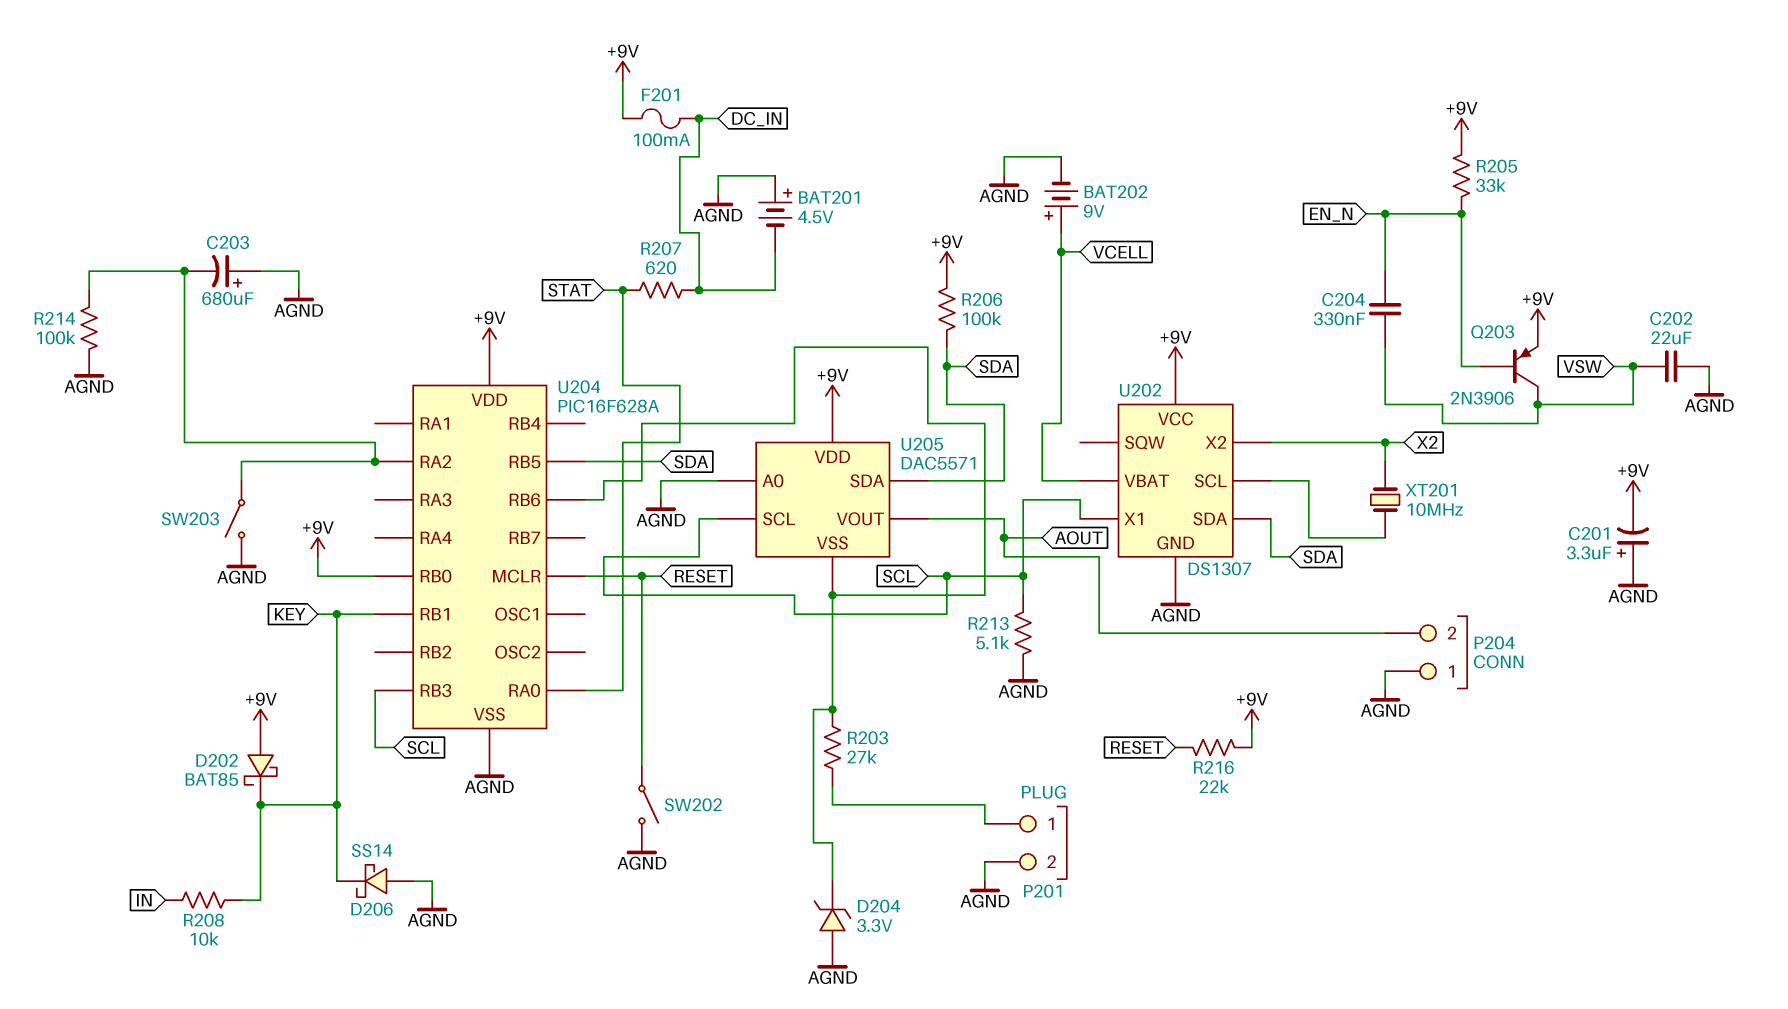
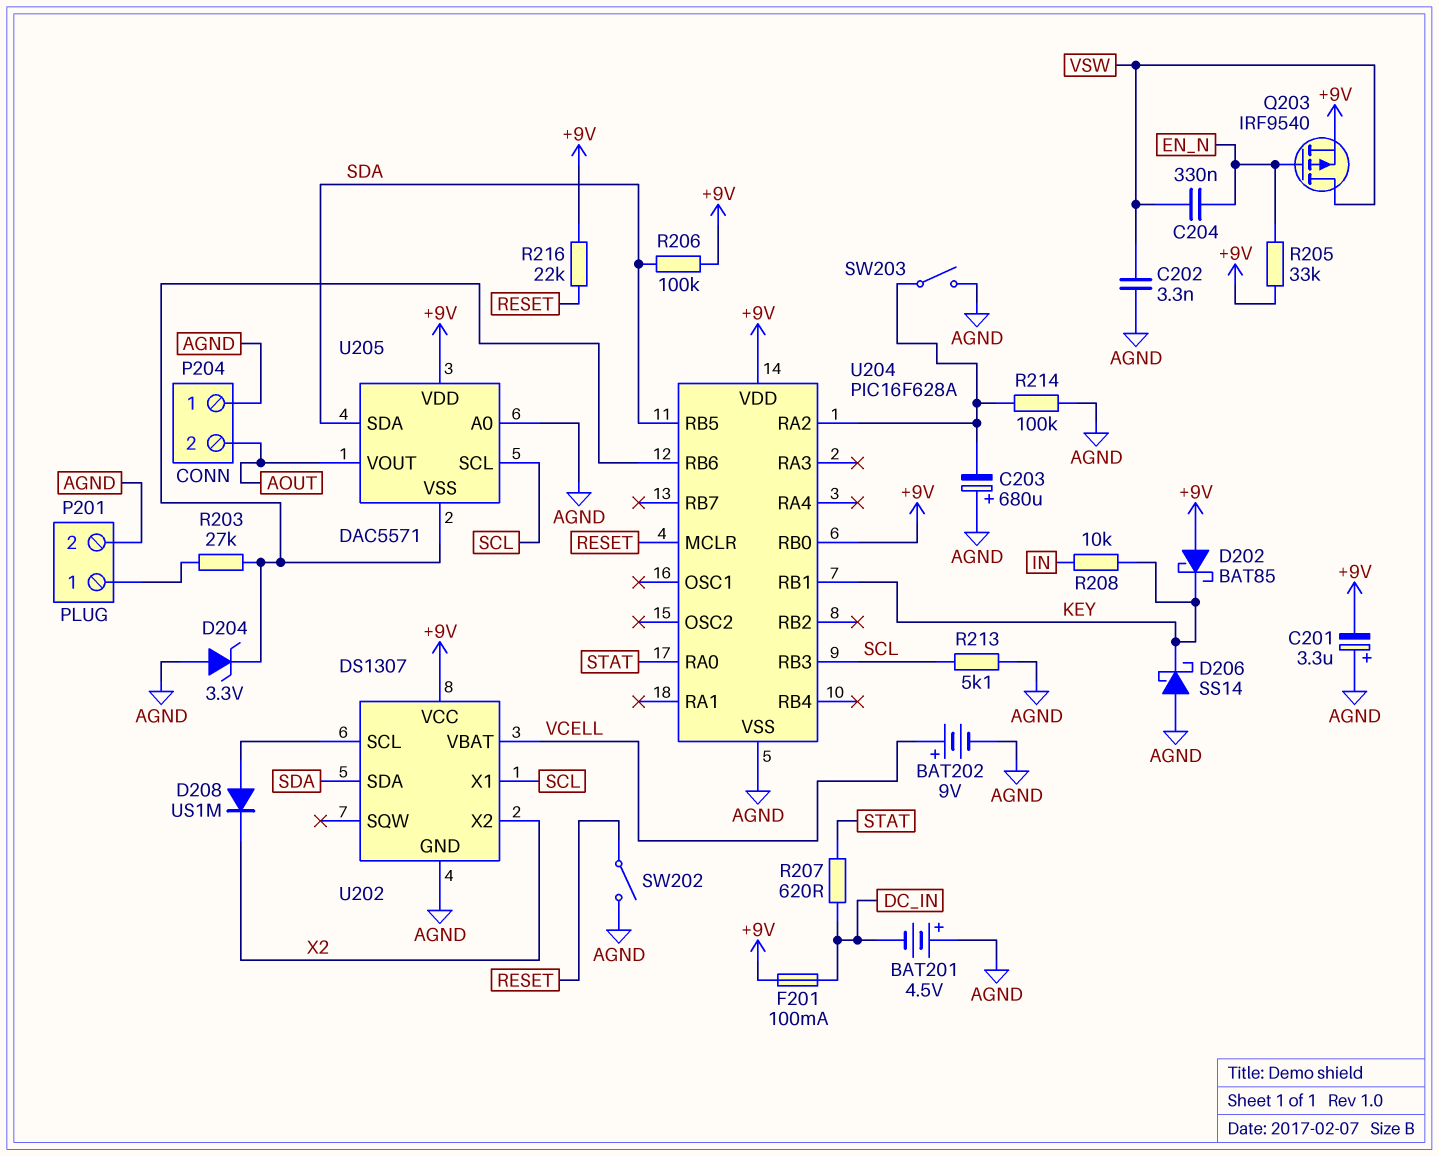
C202: 22uF (AGND, VSW) -> 3.3nF (AGND, VSW)
D208: none -> diode US1M (A U202/SCL, K X2)
Q203: PNP 2N3906 (B EN_N, C VSW, E +9V) -> PMOS IRF9540 (G EN_N, D VSW, S +9V)
XT201: 10MHz (U202/SCL, X2) -> none

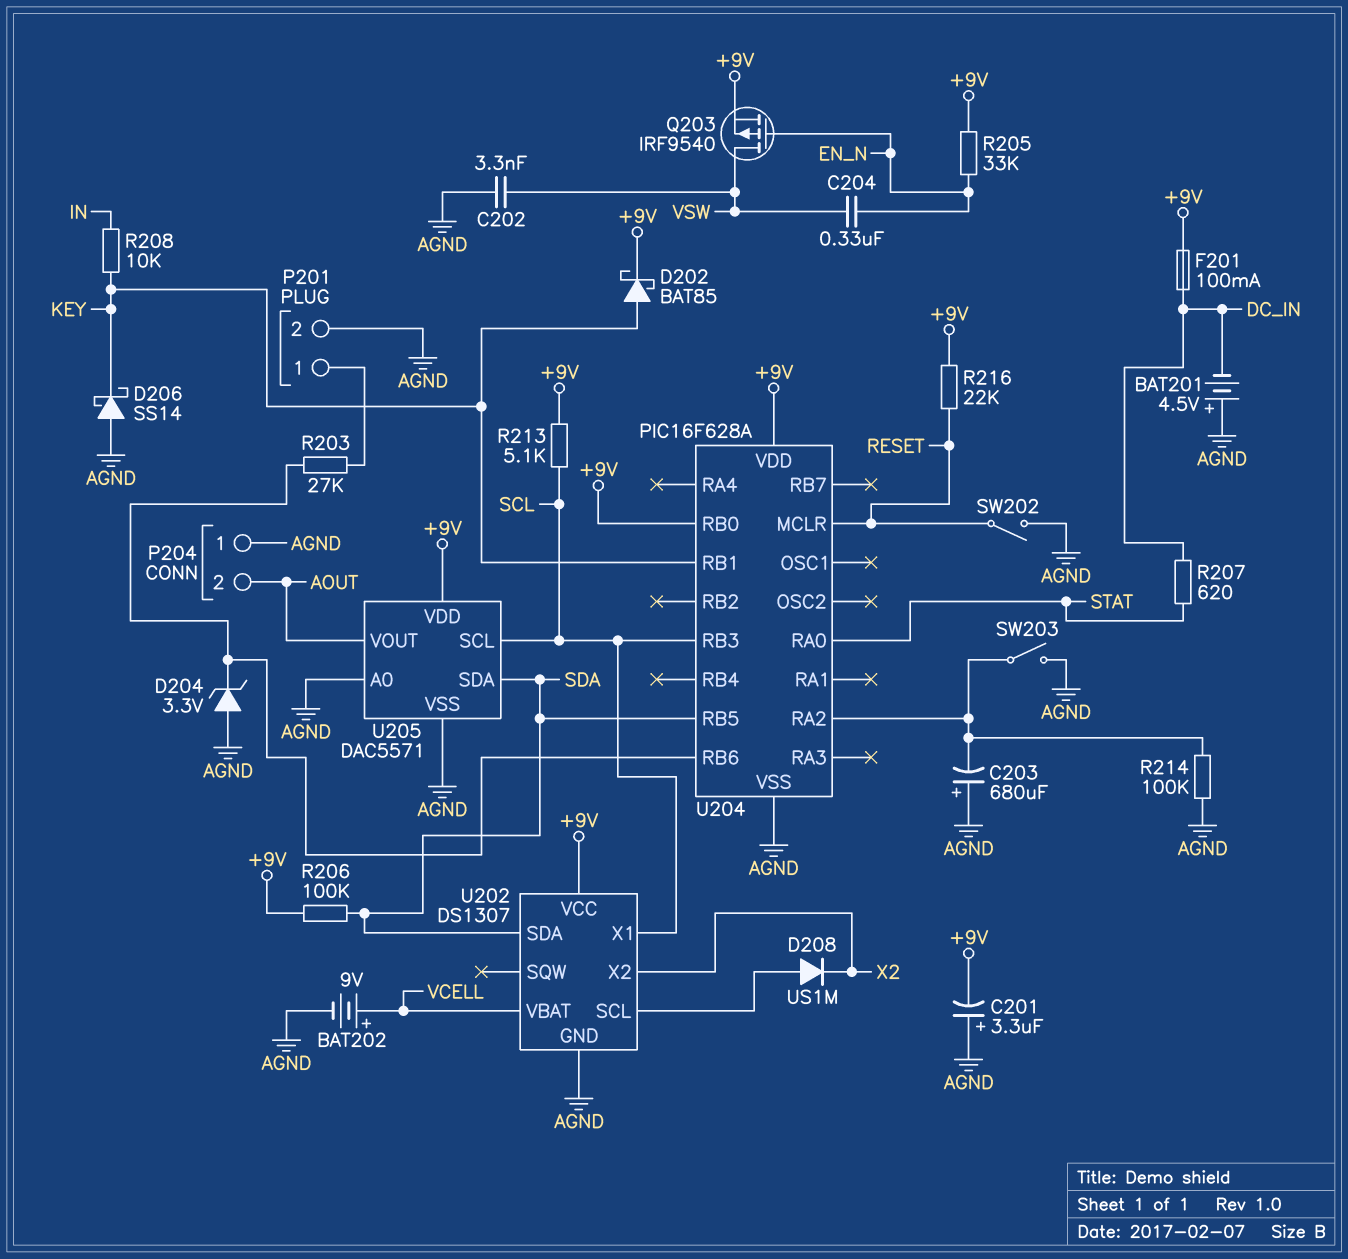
D202: schottky BAT85 (A +9V, K KEY) -> schottky BAT85 (A KEY, K +9V)
R213: 5.1k (AGND, SCL) -> 5.1k (+9V, SCL)
U205 pin VSS: U204/RB6 -> AGND

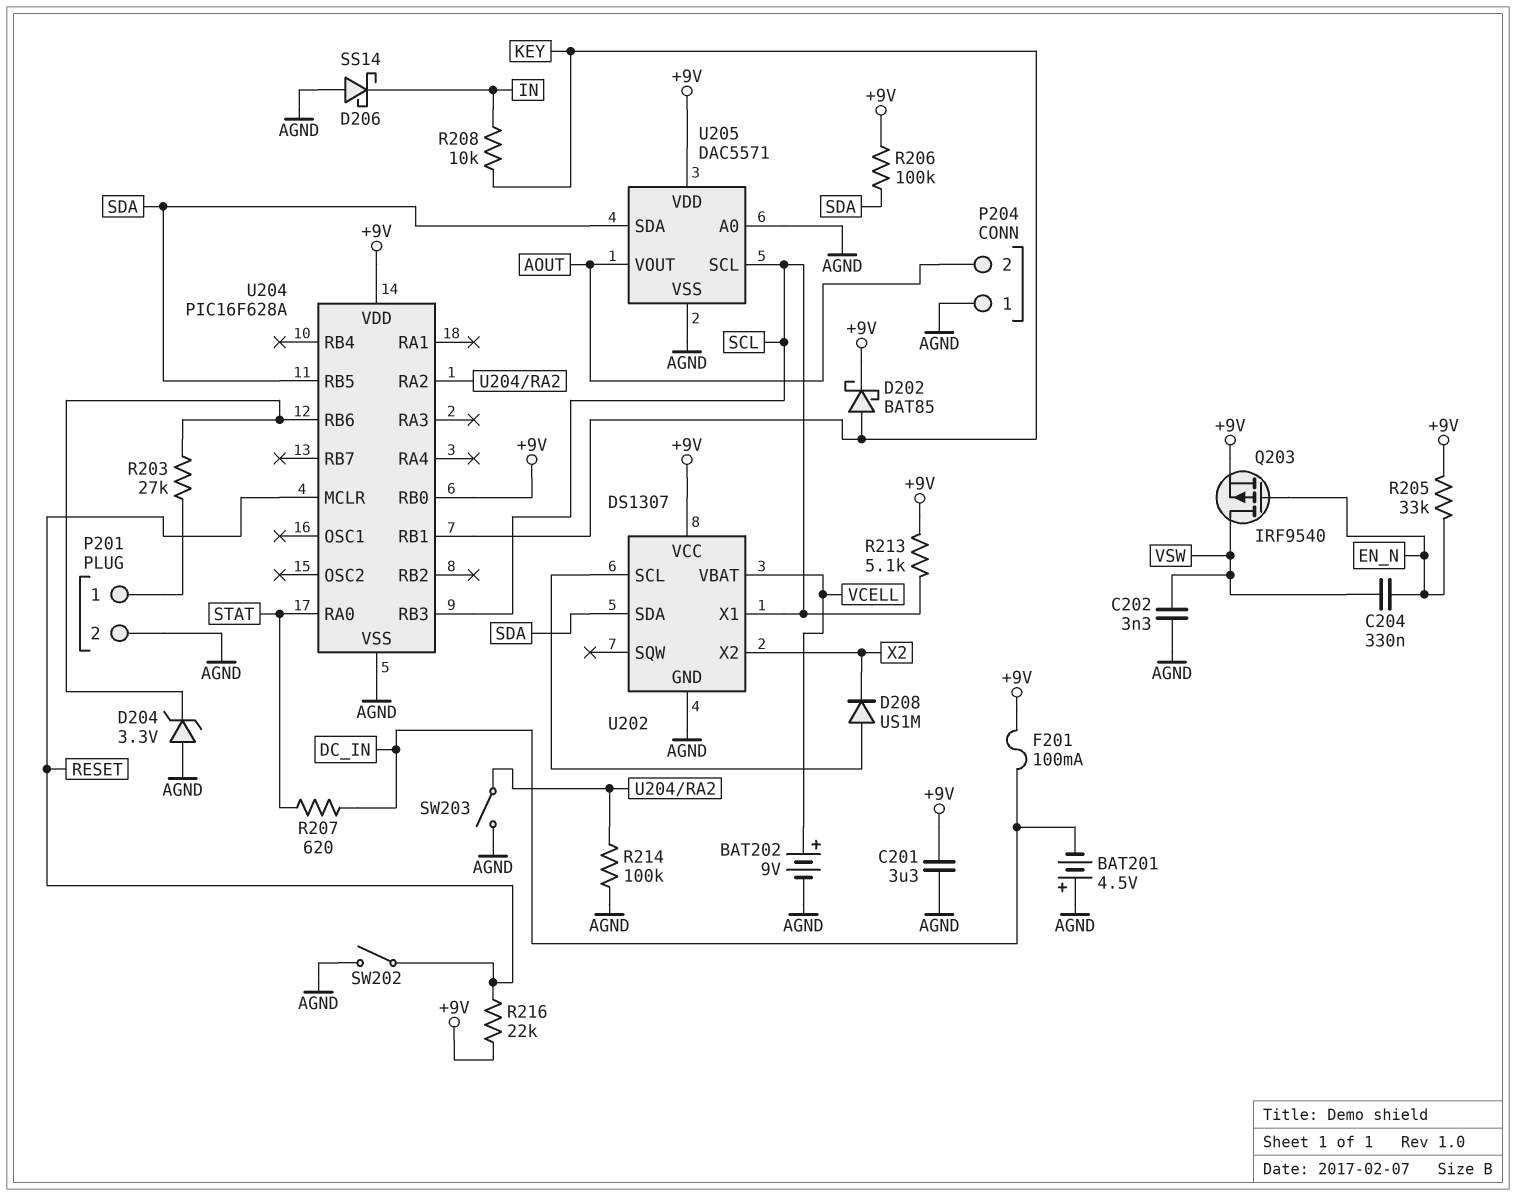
C201: 3.3uF (plus AGND, minus +9V) -> 3.3uF (+9V, AGND)
C203: 680uF (plus AGND, minus U204/RA2) -> none
D206: schottky SS14 (A AGND, K KEY) -> schottky SS14 (A AGND, K IN)

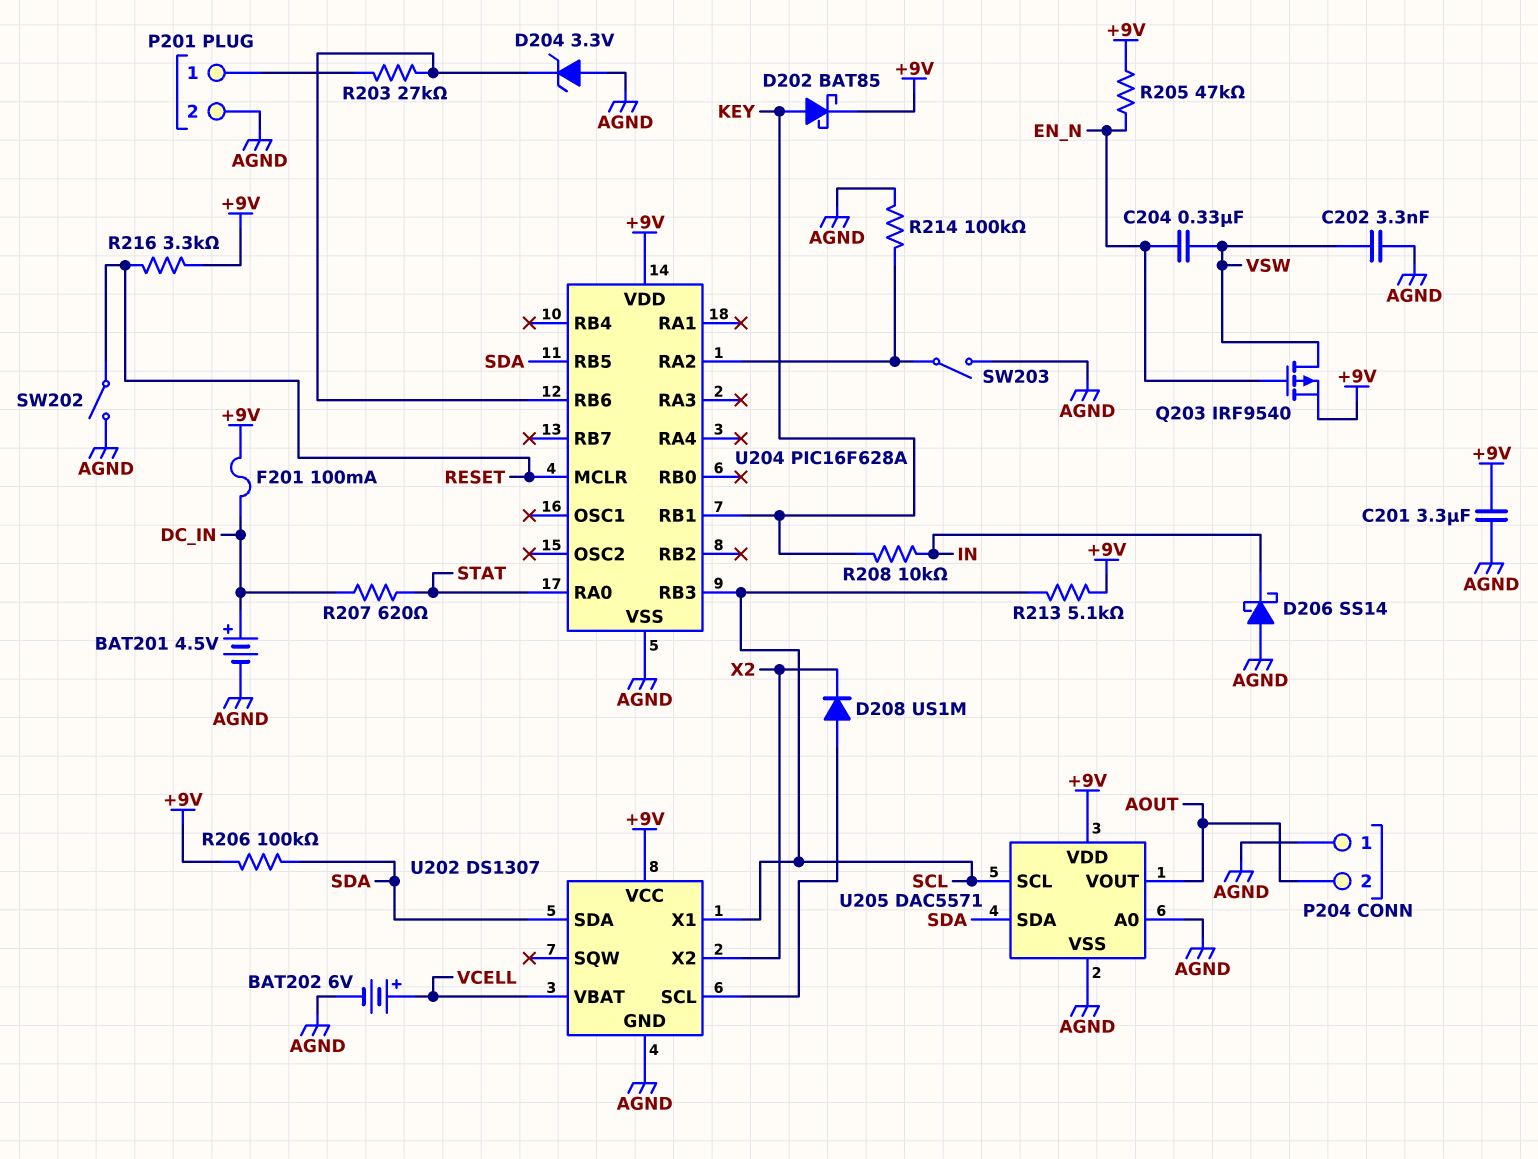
BAT201: 4.5V (plus AGND, minus DC_IN) -> 4.5V (plus DC_IN, minus AGND)
BAT202: 9V (plus VCELL, minus AGND) -> 6V (plus VCELL, minus AGND)
R205: 33k (+9V, EN_N) -> 47k (+9V, EN_N)
R216: 22k (+9V, RESET) -> 3.3k (+9V, RESET)
U204 pin RB0: +9V -> none

